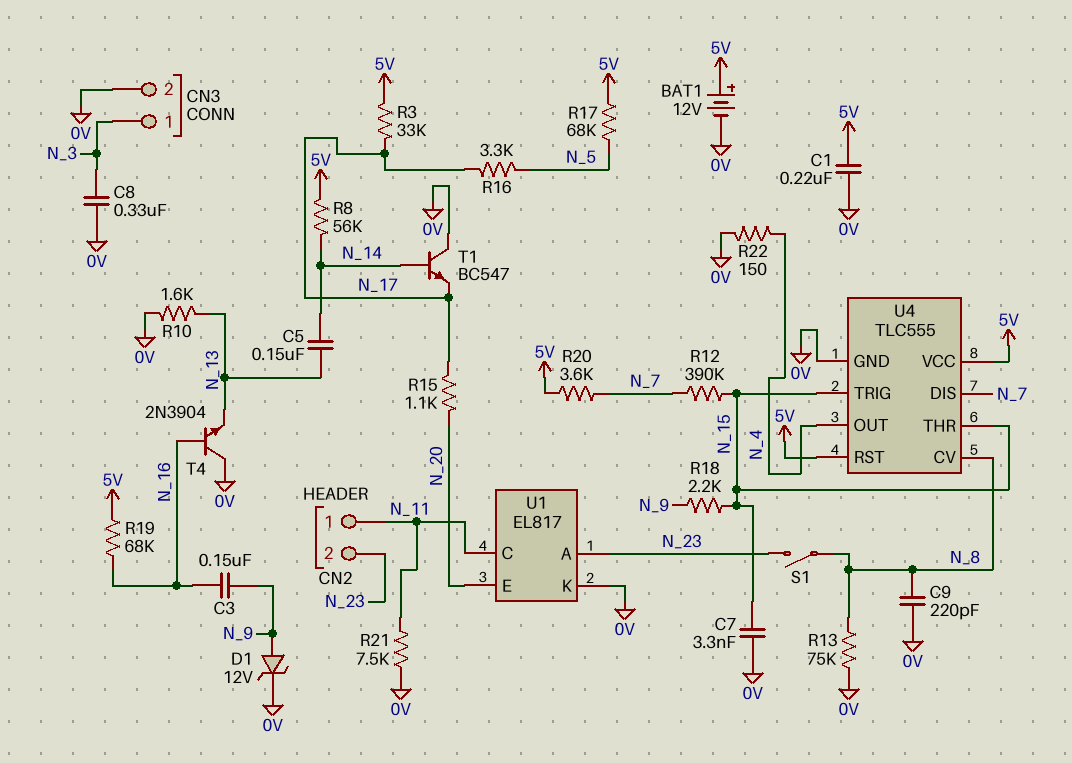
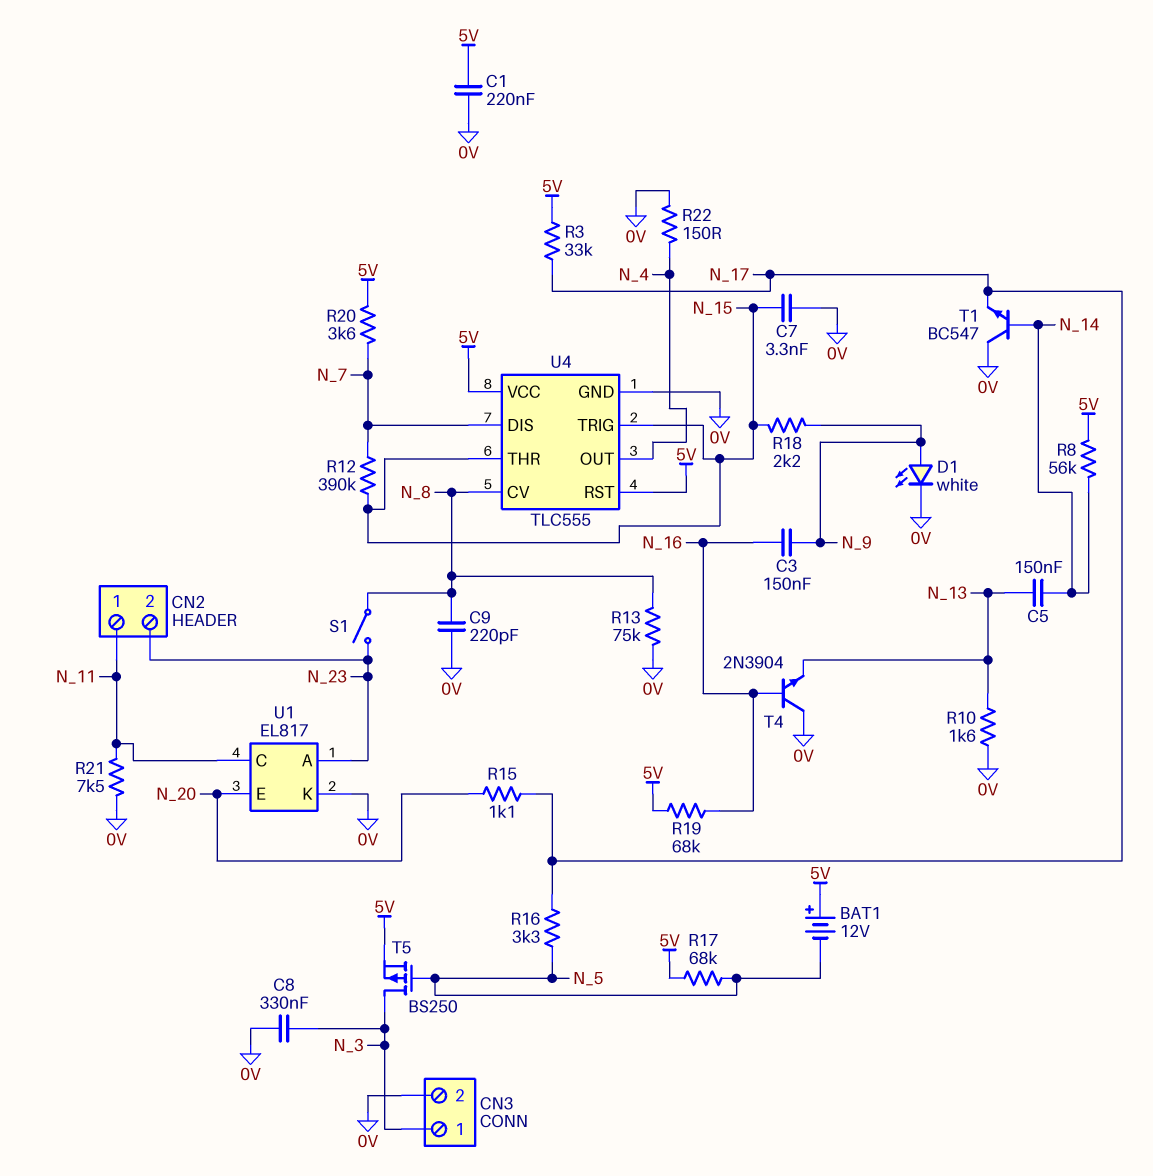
BAT1: 12V (plus 5V, minus 0V) -> 12V (plus 5V, minus N_5)
D1: zener 12V (A N_9, K 0V) -> LED white (A N_9, K 0V)
T5: none -> PMOS BS250 (G N_5, D N_3, S 5V)

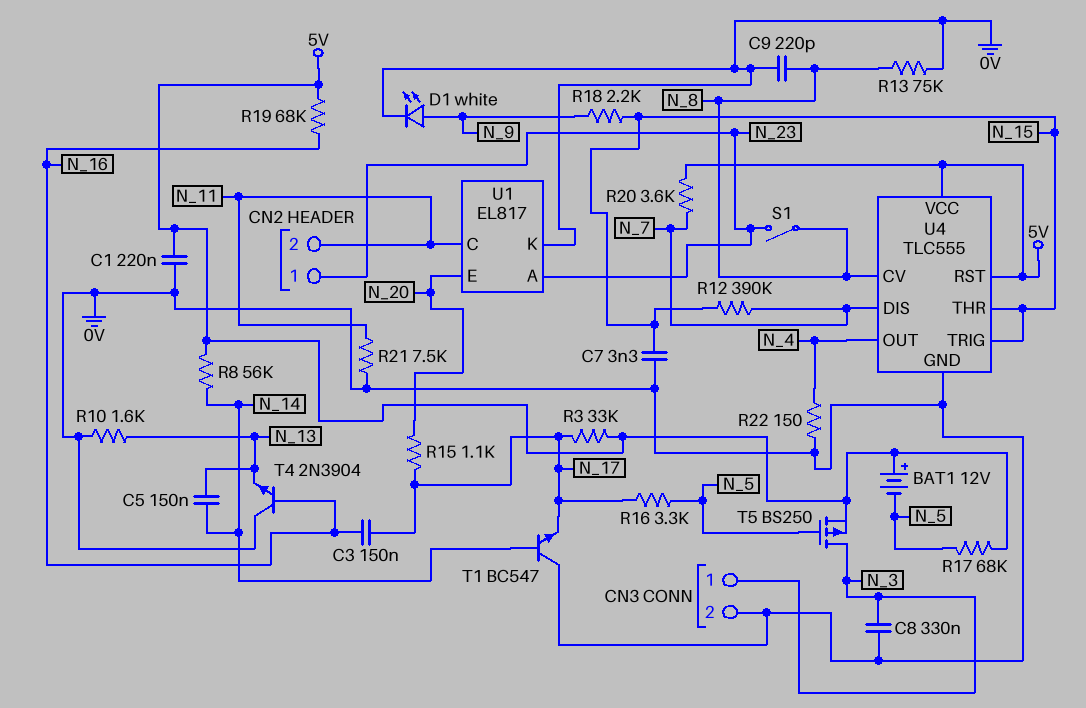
C3: 150nF (N_9, N_16) -> 150nF (N_16, N_17)
CN2 pin 1: N_11 -> N_23
CN2 pin 2: N_23 -> N_11

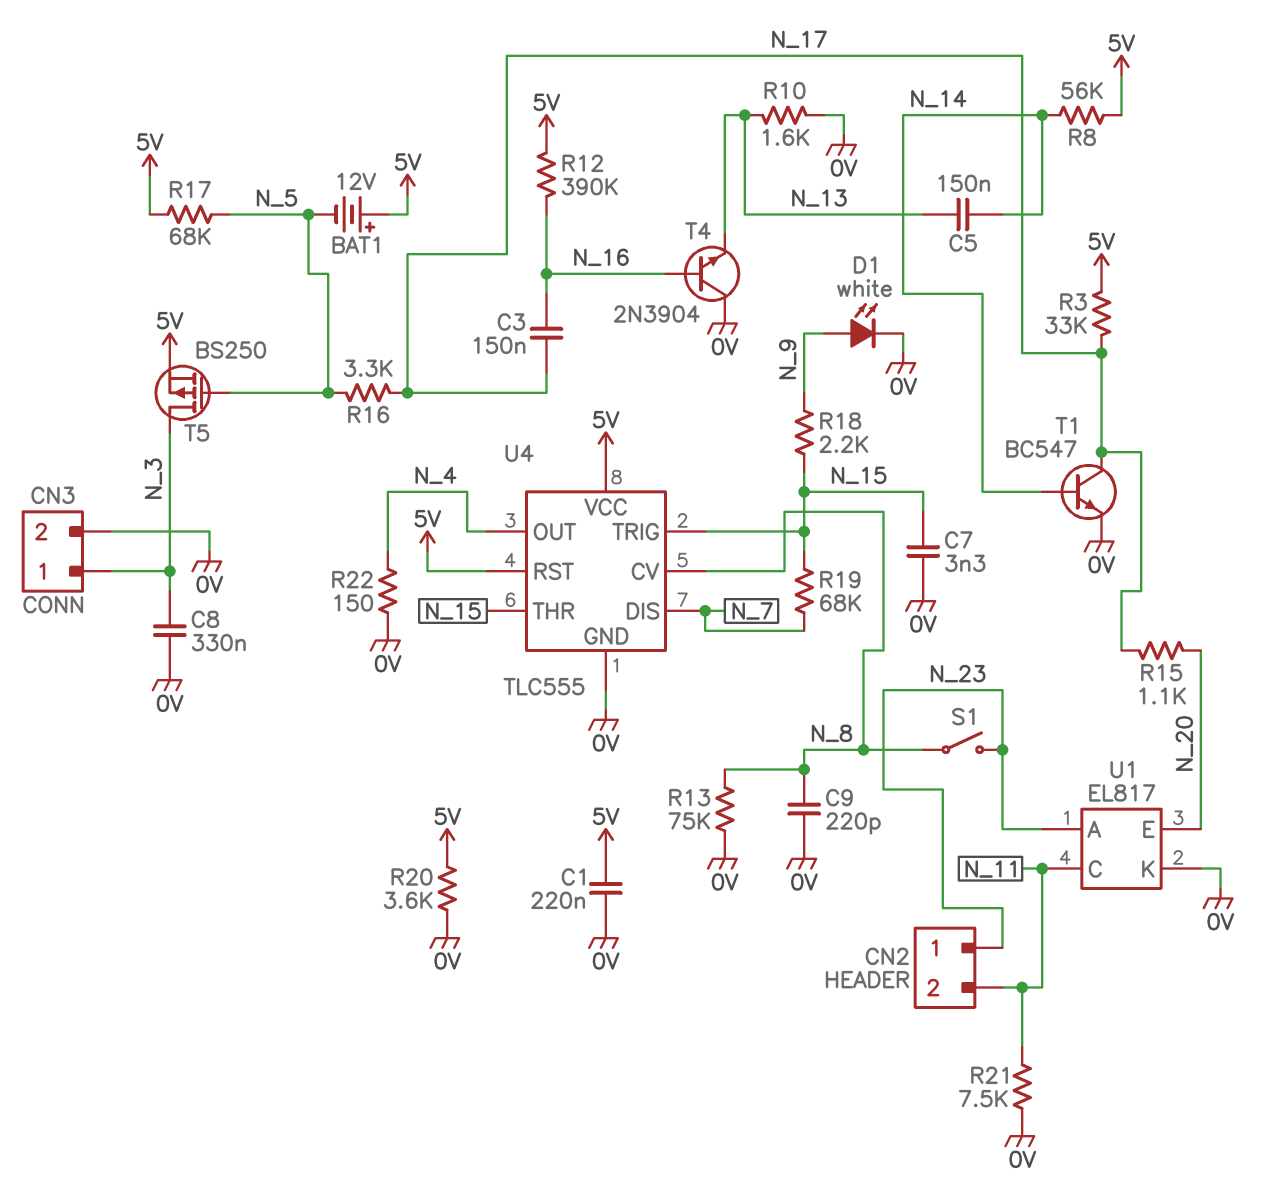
R12: 390k (N_7, N_15) -> 390k (5V, N_16)
R19: 68k (5V, N_16) -> 68k (N_7, N_15)
R20: 3.6k (5V, N_7) -> 3.6k (0V, 5V)
T1: NPN BC547 (B N_14, C 0V, E N_17) -> NPN BC547 (B N_14, C N_17, E 0V)

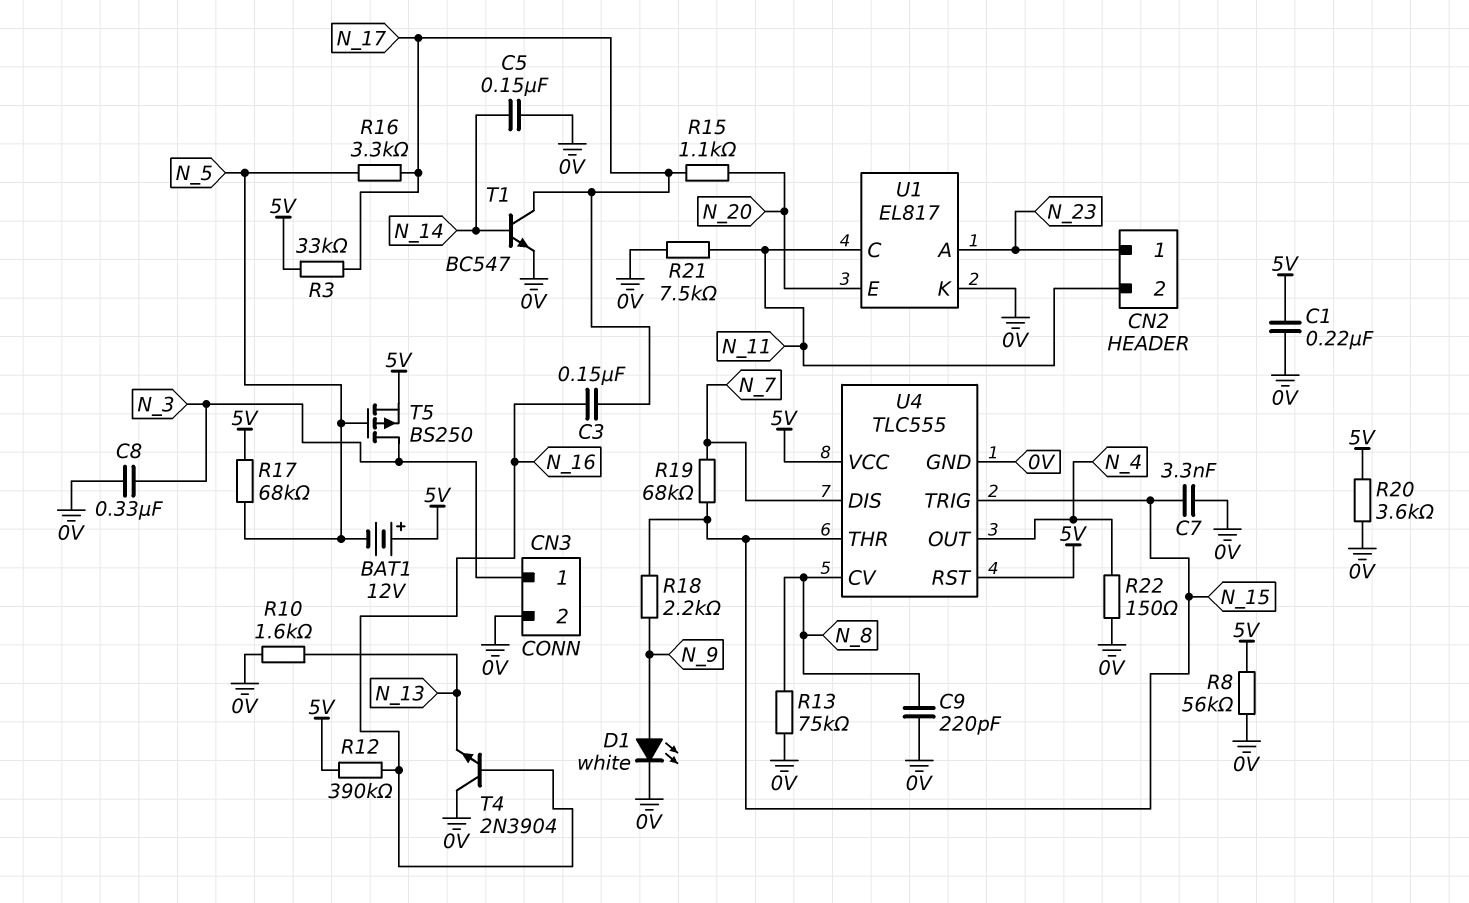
C5: 150nF (N_13, N_14) -> 150nF (0V, N_14)
R8: 56k (5V, N_14) -> 56k (0V, 5V)
S1: switch (N_8, N_23) -> none

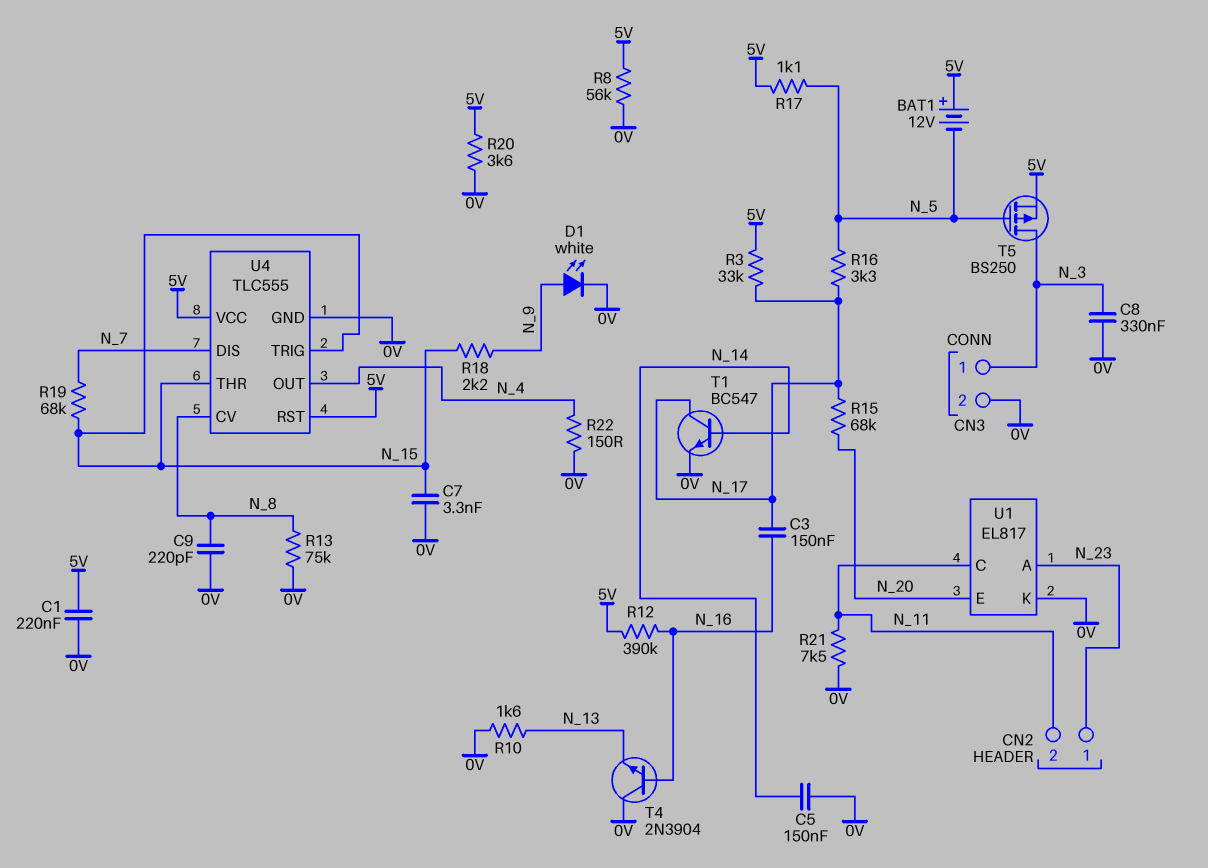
R15: 1.1k (N_17, N_20) -> 68k (N_17, N_20)
R17: 68k (5V, N_5) -> 1.1k (5V, N_5)

